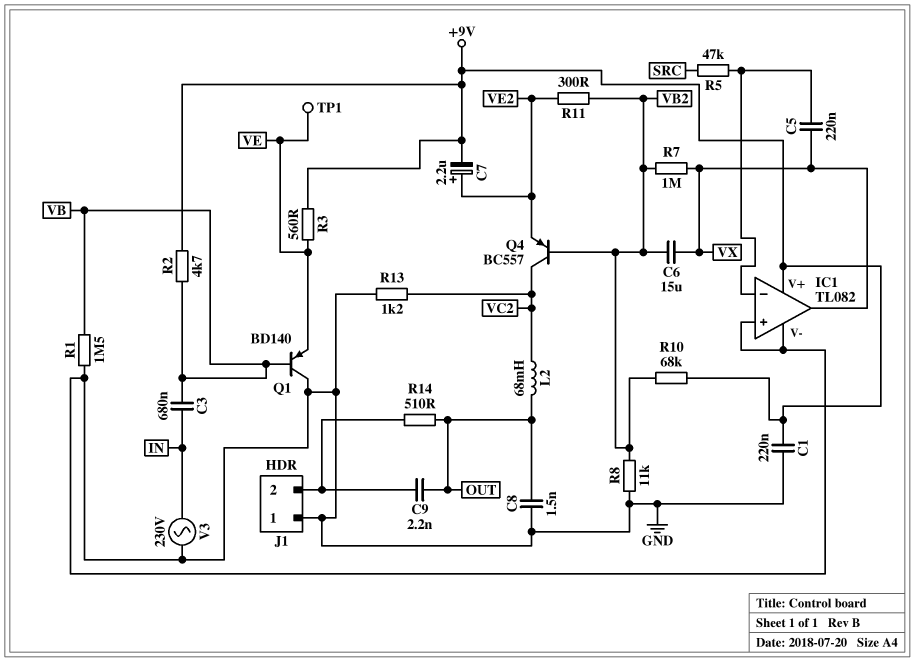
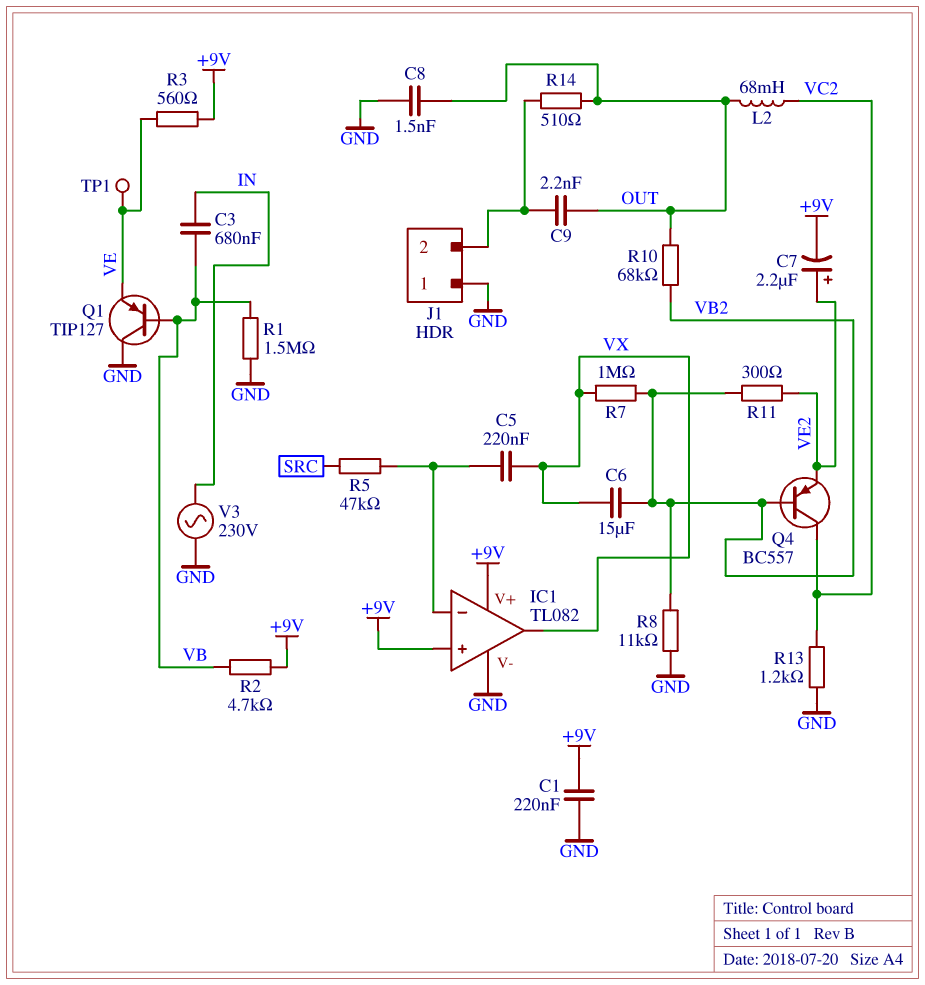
IC1 pin in+: GND -> +9V
Q1: PNP BD140 (B VB, C GND, E VE) -> PNP TIP127 (B VB, C GND, E VE)
R10: 68k (+9V, VB2) -> 68k (OUT, VB2)

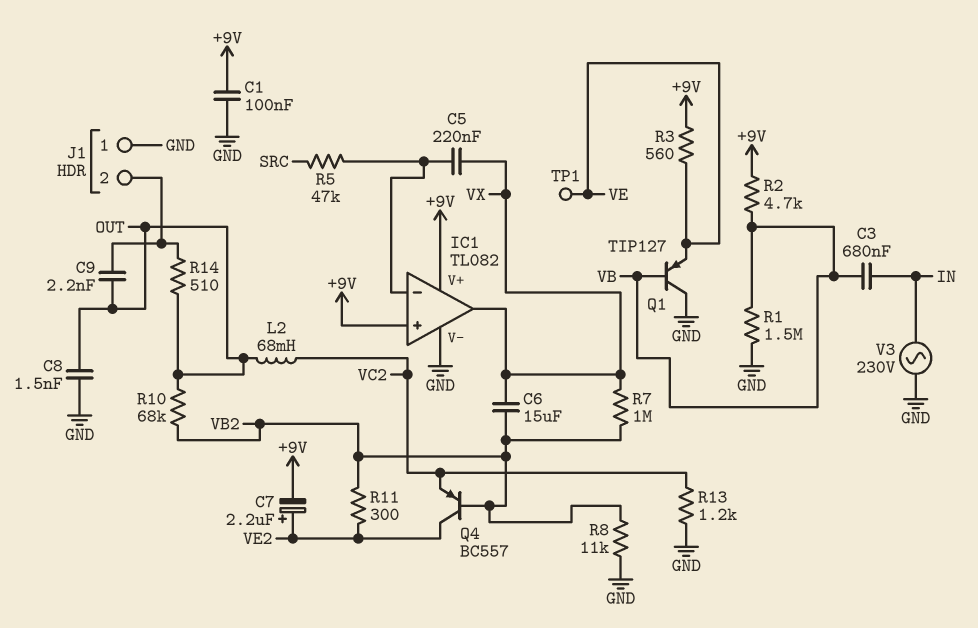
C1: 220nF (+9V, GND) -> 100nF (+9V, GND)
Q4: PNP BC557 (B VB2, C VC2, E VE2) -> PNP BC557 (B VB2, C VE2, E VC2)

